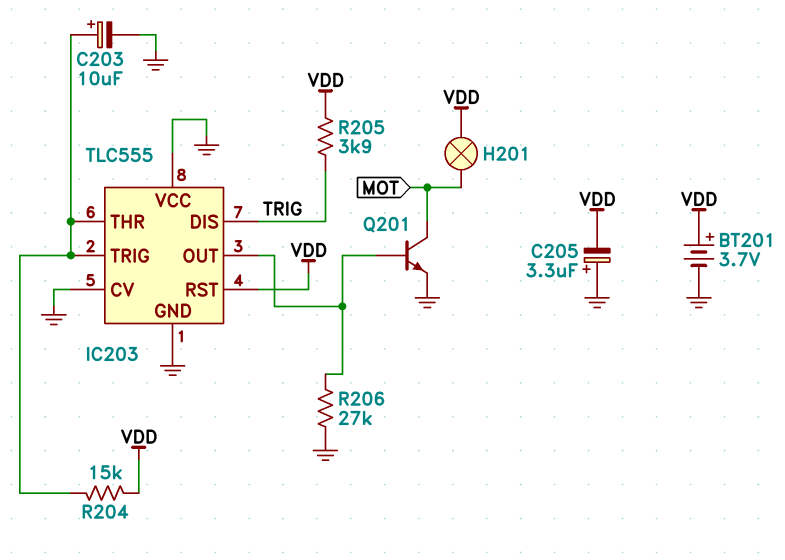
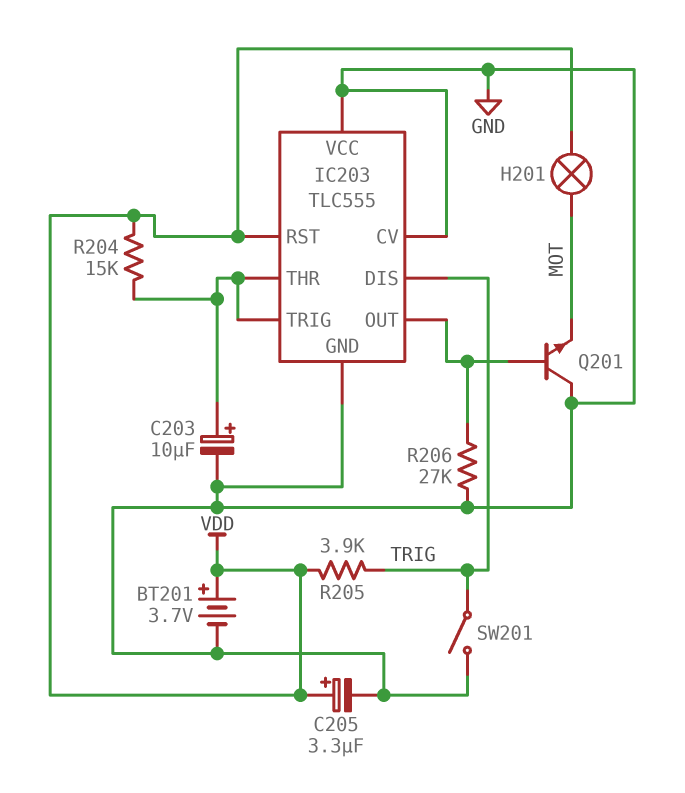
C205: 3.3uF (plus GND, minus VDD) -> 3.3uF (plus VDD, minus GND)
Q201: NPN (B IC203/OUT, C MOT, E GND) -> NPN (B IC203/OUT, C GND, E MOT)
SW201: none -> switch (GND, TRIG)

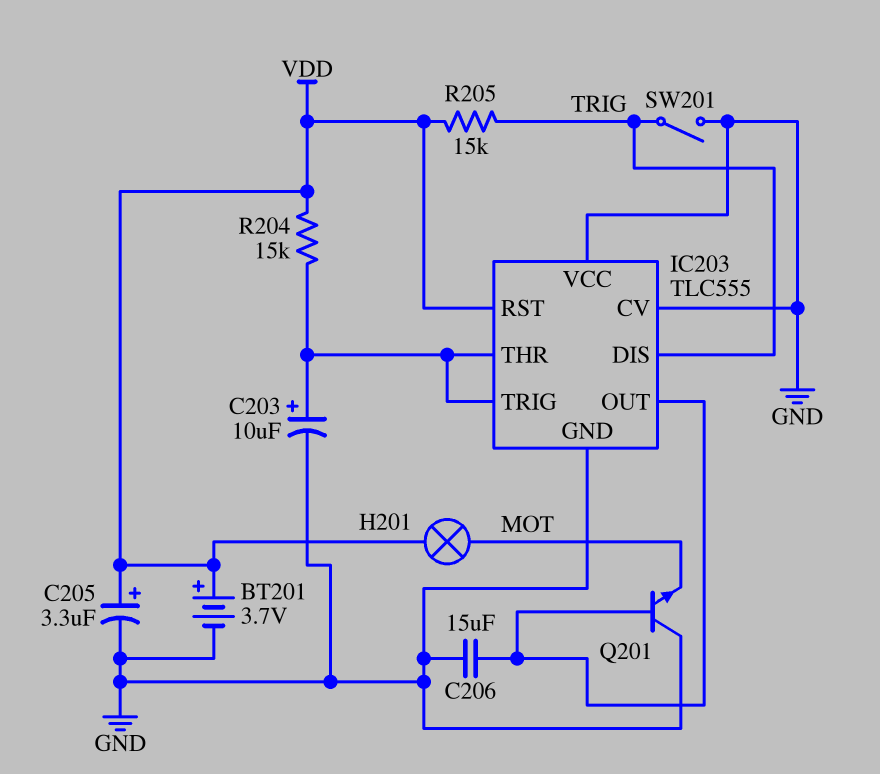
C206: none -> 15uF (GND, IC203/OUT)
R205: 3.9k (TRIG, VDD) -> 15k (TRIG, VDD)
R206: 27k (GND, IC203/OUT) -> none

